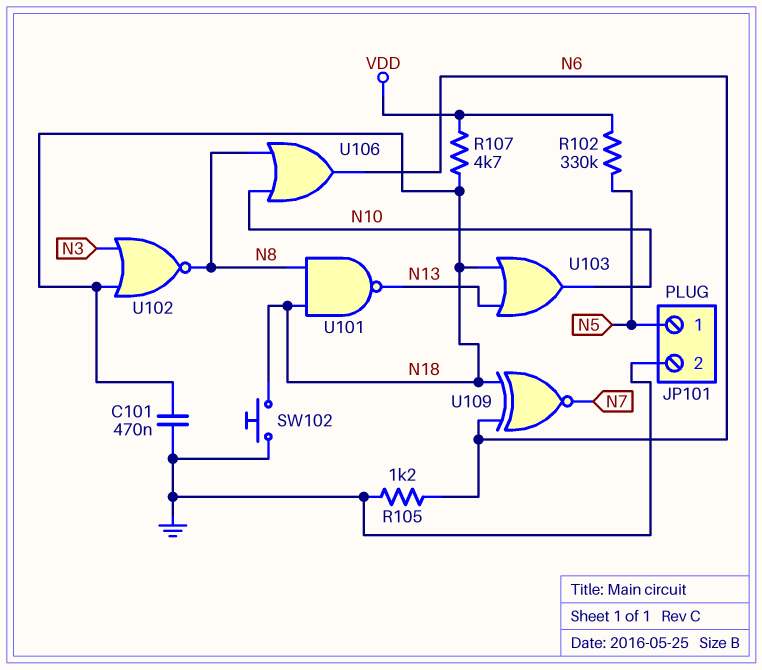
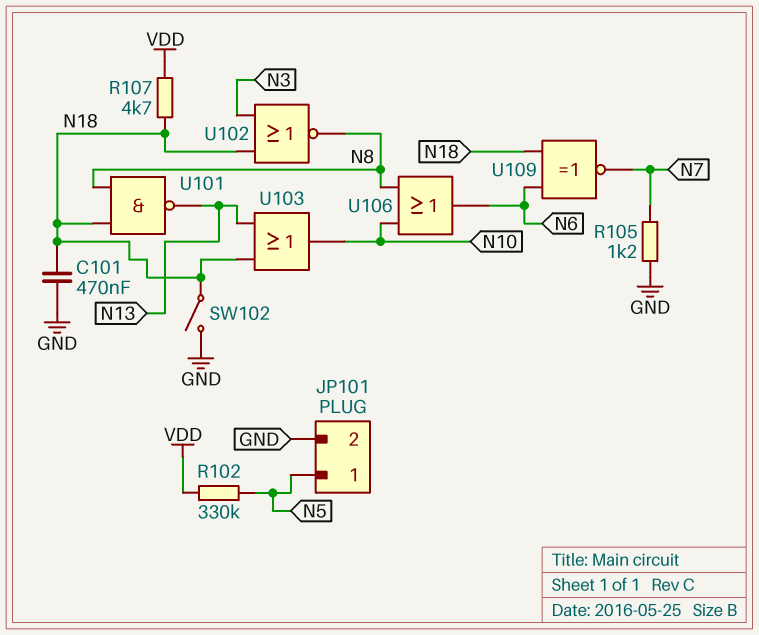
R105: 1.2k (GND, N6) -> 1.2k (GND, N7)
SW102: button (GND, N18) -> switch (GND, N18)

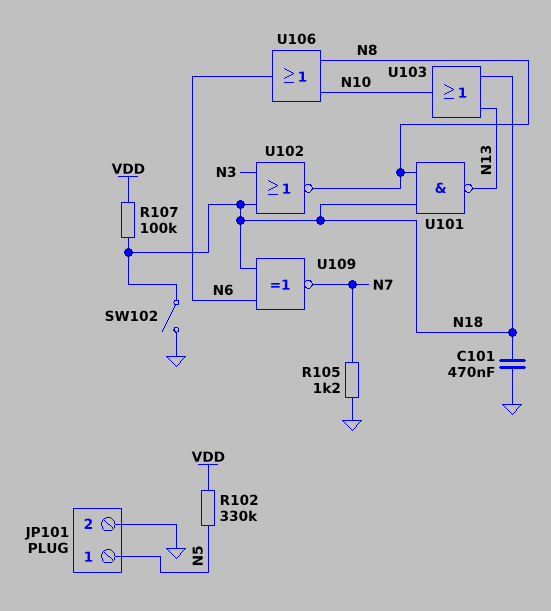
R107: 4.7k (N18, VDD) -> 100k (N18, VDD)

